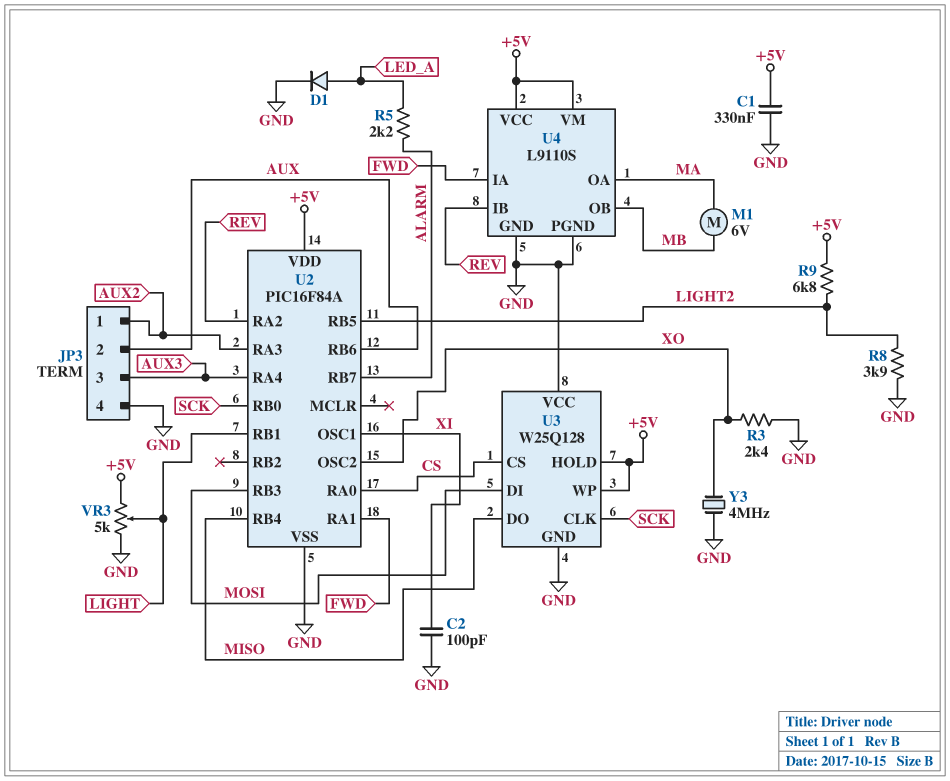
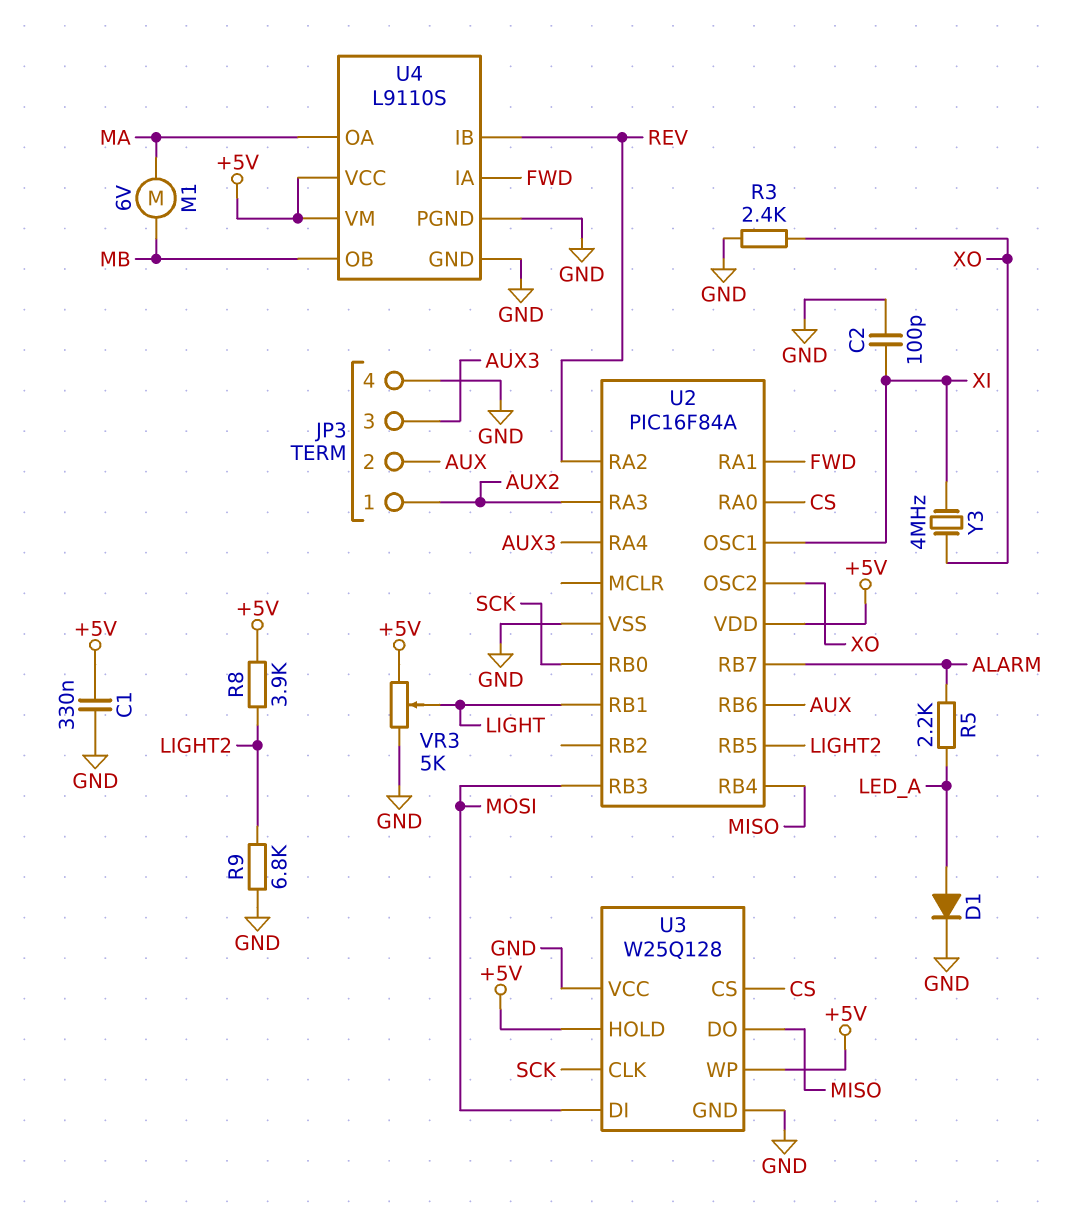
R8: 3.9k (GND, LIGHT2) -> 3.9k (+5V, LIGHT2)
R9: 6.8k (+5V, LIGHT2) -> 6.8k (GND, LIGHT2)
Y3: 4MHz (GND, XO) -> 4MHz (XI, XO)

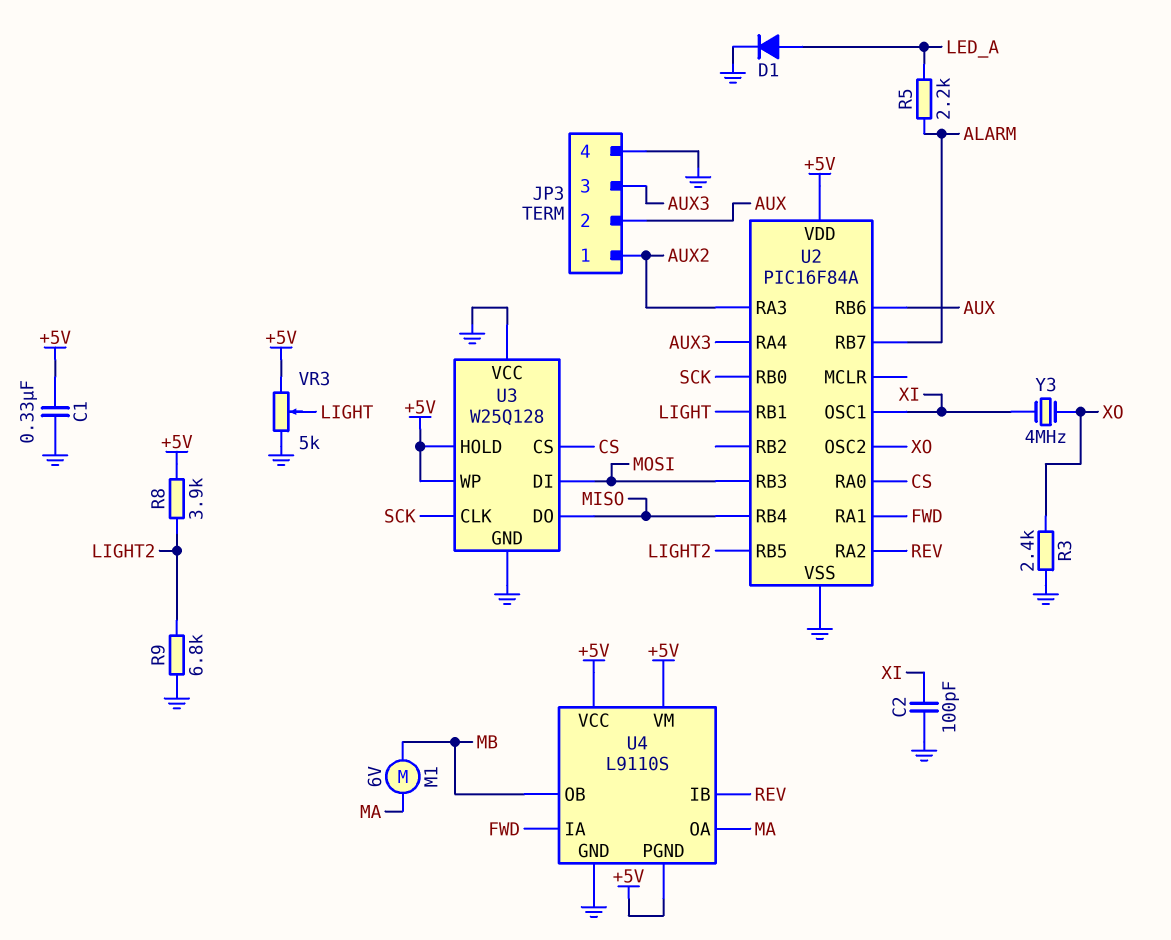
U4 pin PGND: GND -> +5V

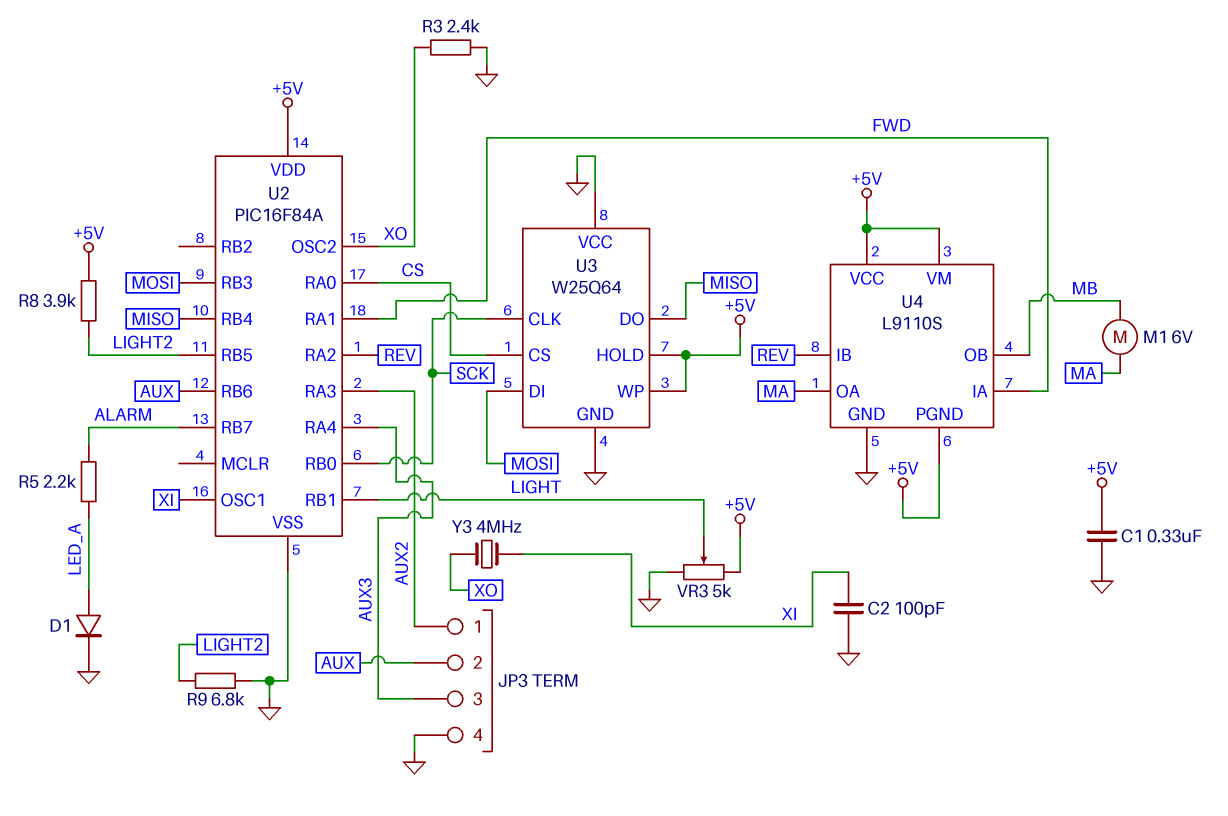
U3: W25Q128 -> W25Q64

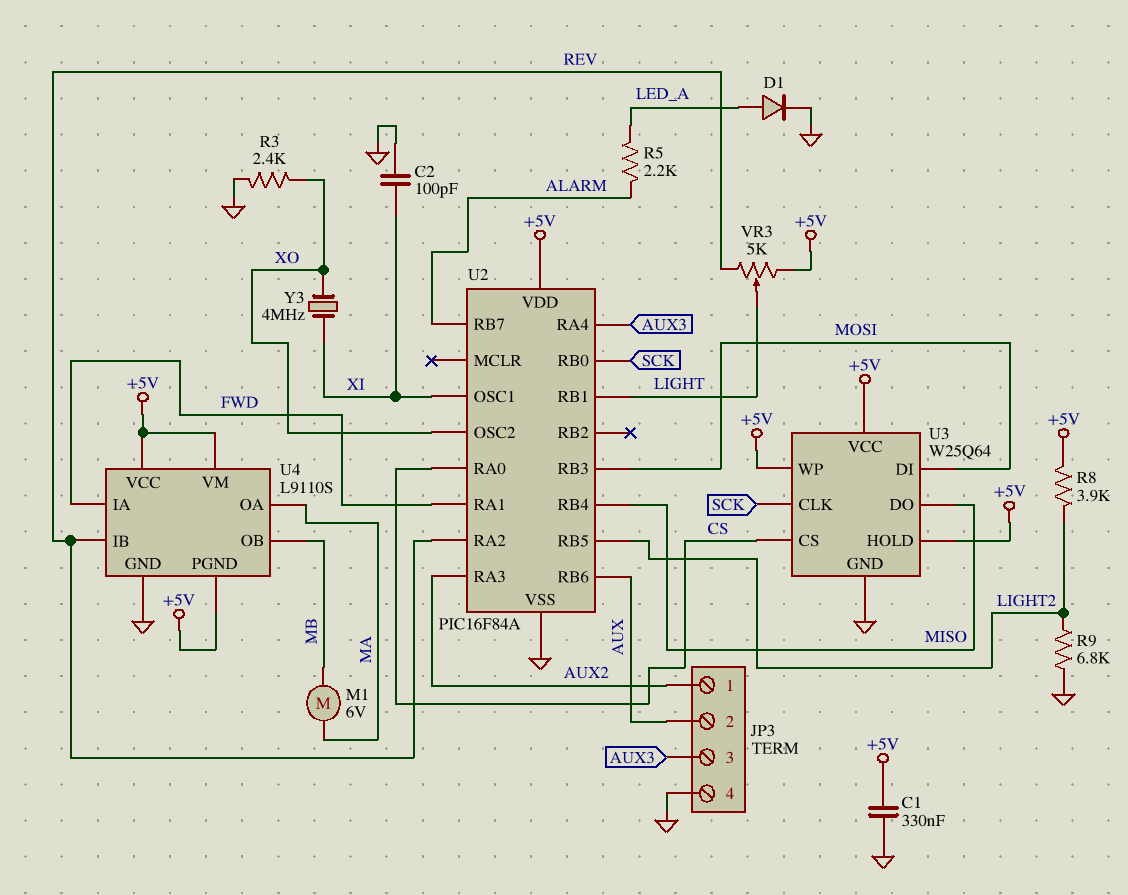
U3 pin VCC: GND -> +5V
VR3: 5k (+5V, GND, wiper LIGHT) -> 5k (+5V, REV, wiper LIGHT)

